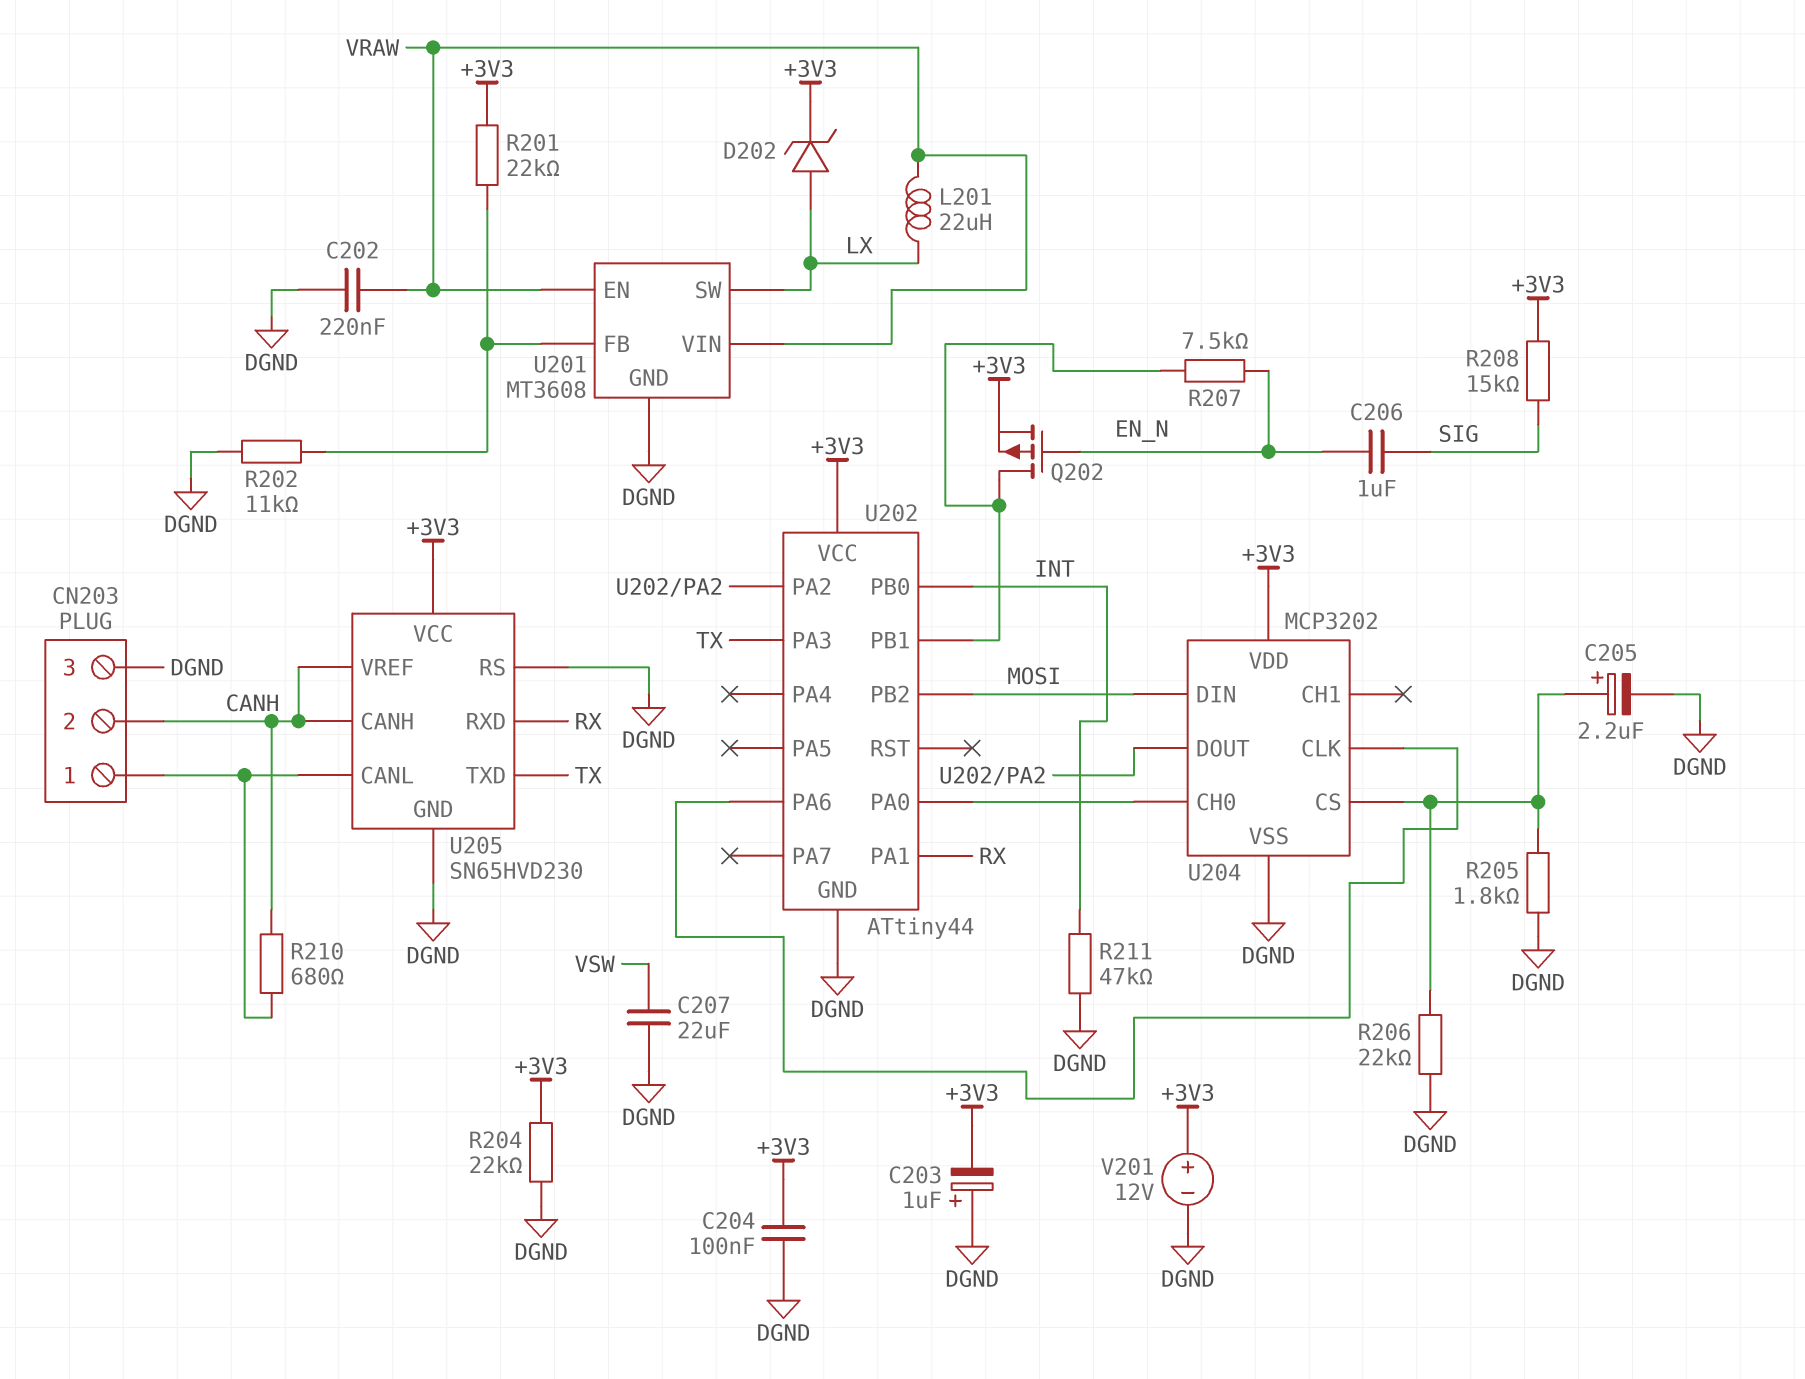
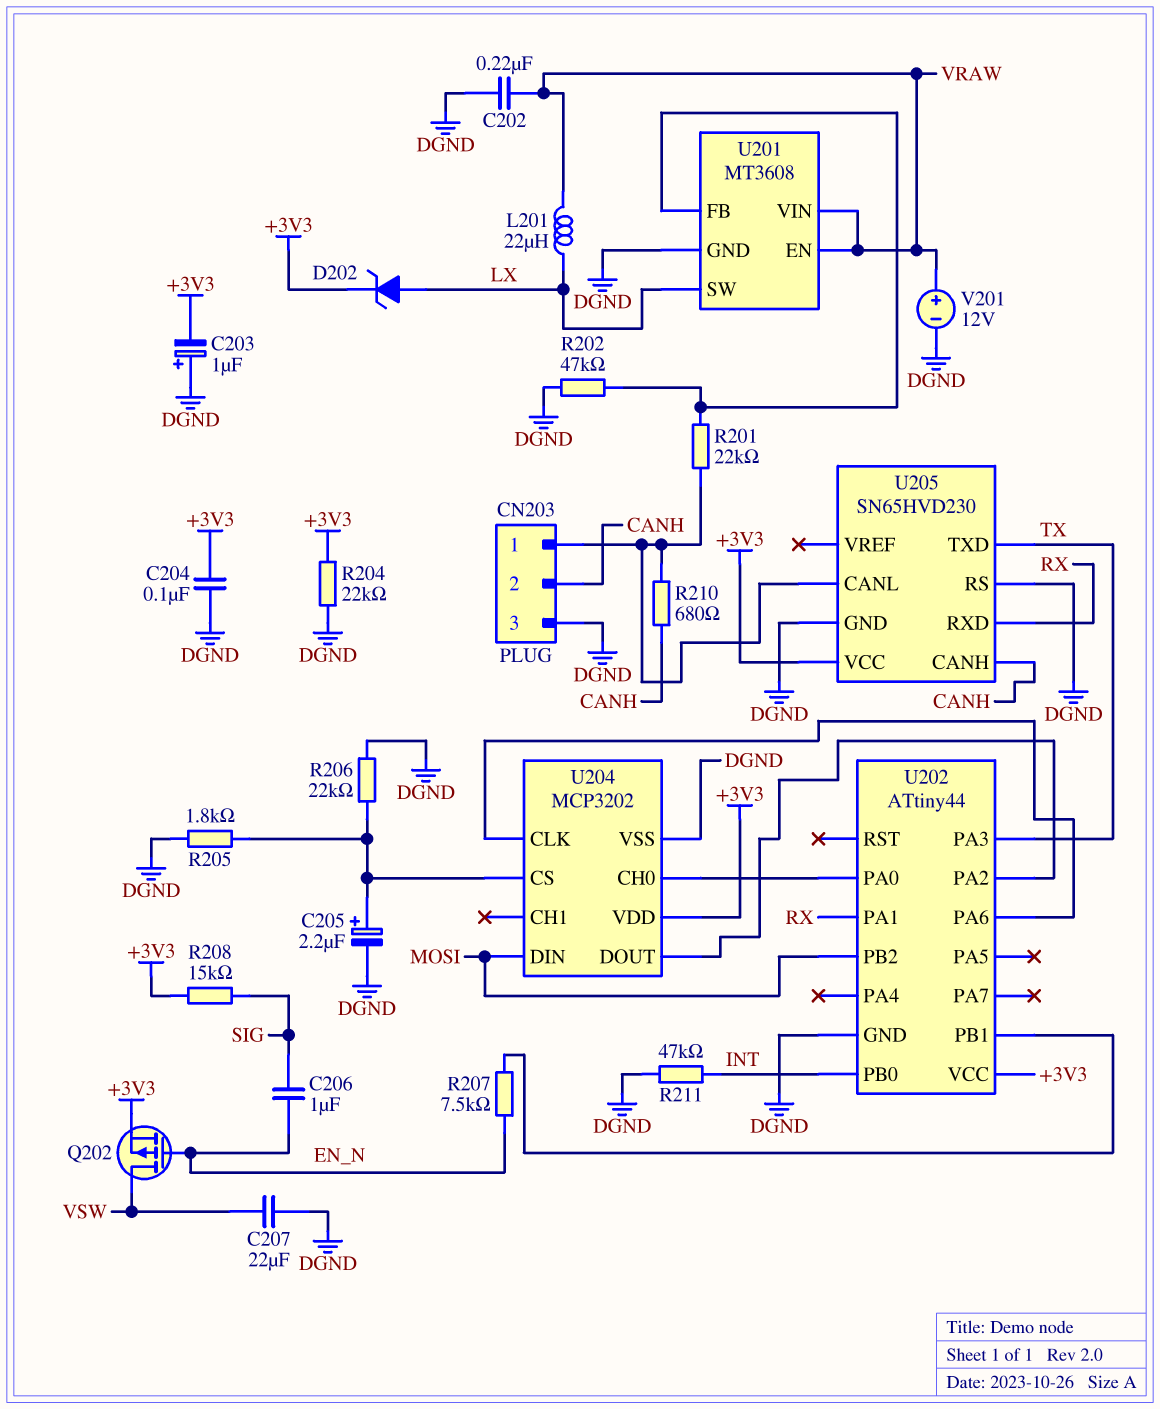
Q202: PMOS (G EN_N, D U202/PB1, S +3V3) -> PMOS (G EN_N, D VSW, S +3V3)
R201: 22k (+3V3, U201/FB) -> 22k (CN203/1, U201/FB)
R202: 11k (DGND, U201/FB) -> 47k (DGND, U201/FB)
U205 pin VREF: CANH -> none
V201: 12V (plus +3V3, minus DGND) -> 12V (plus VRAW, minus DGND)

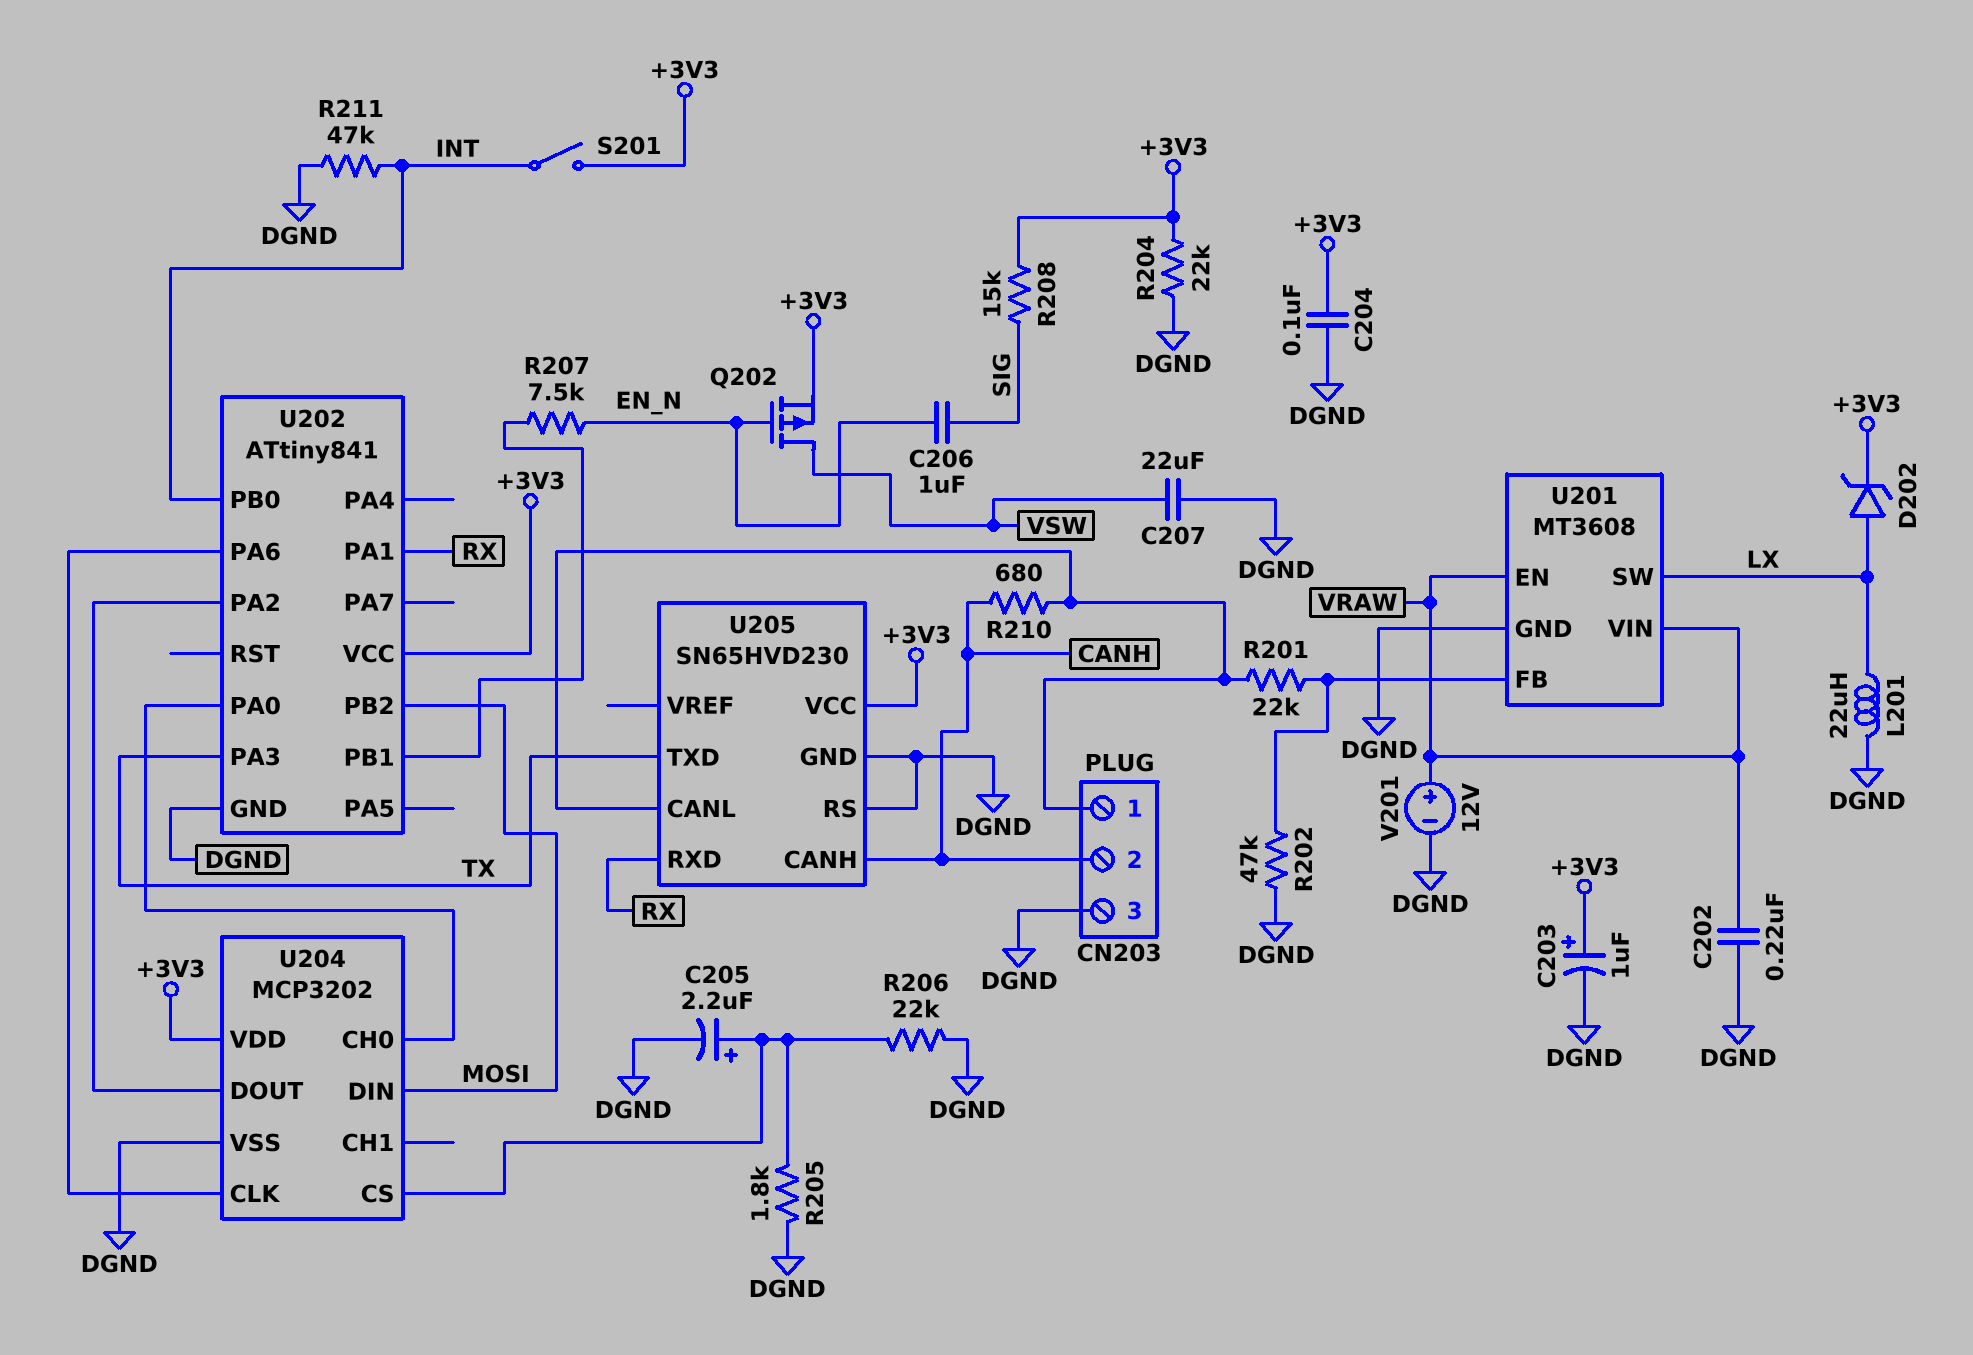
C203: 1uF (plus DGND, minus +3V3) -> 1uF (plus +3V3, minus DGND)
L201: 22uH (LX, VRAW) -> 22uH (DGND, LX)
S201: none -> switch (+3V3, INT)
U202: ATtiny44 -> ATtiny841

